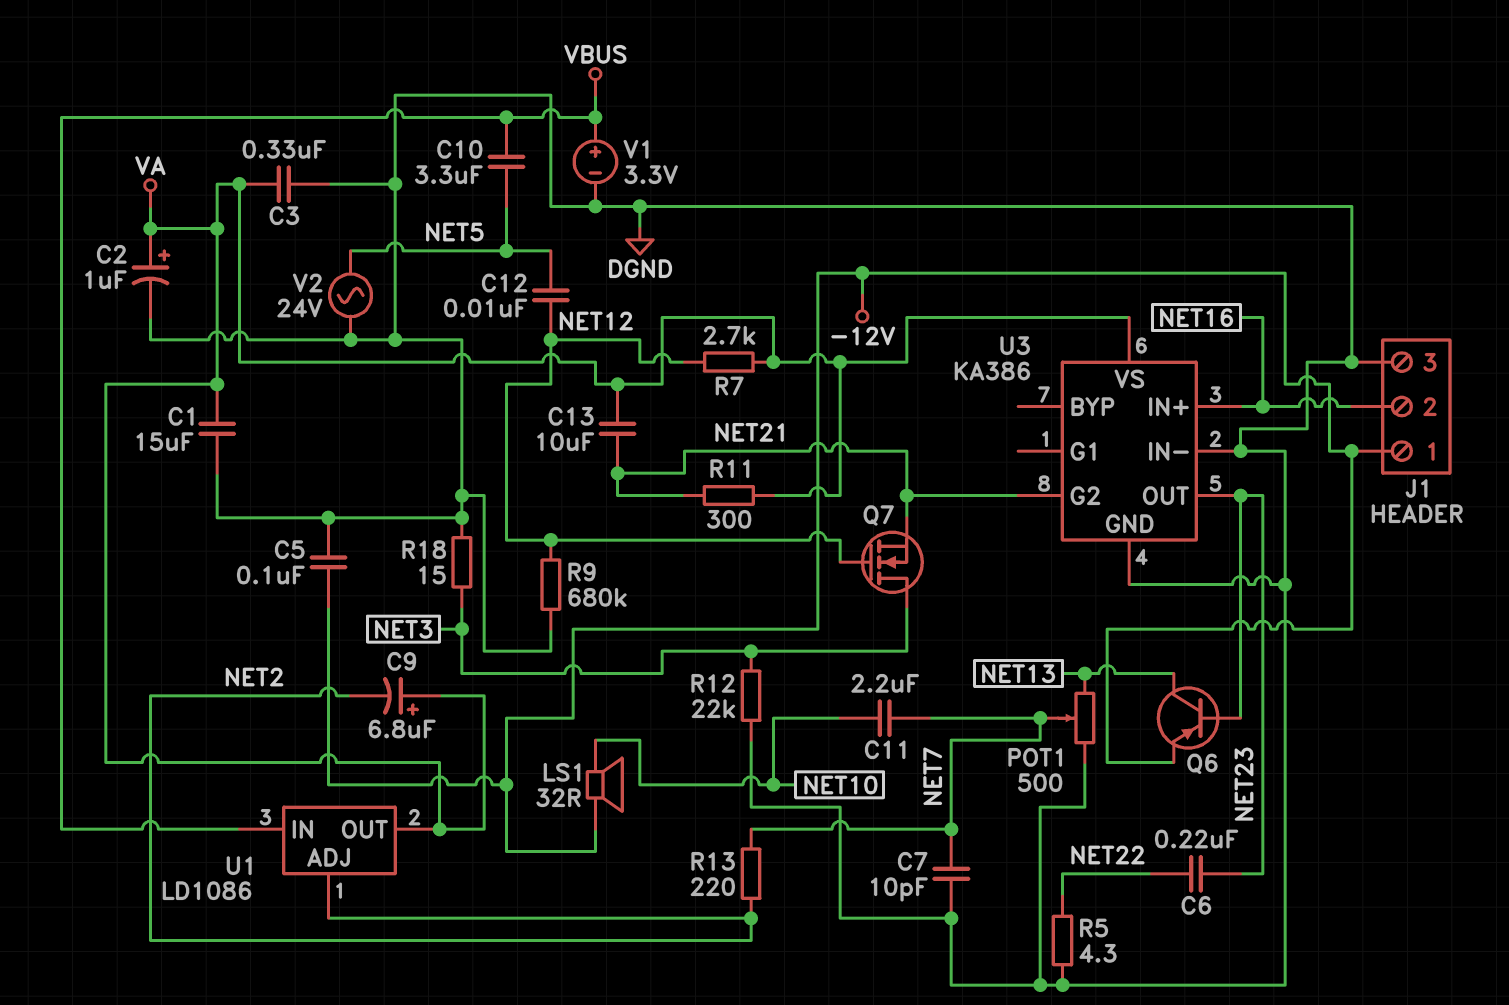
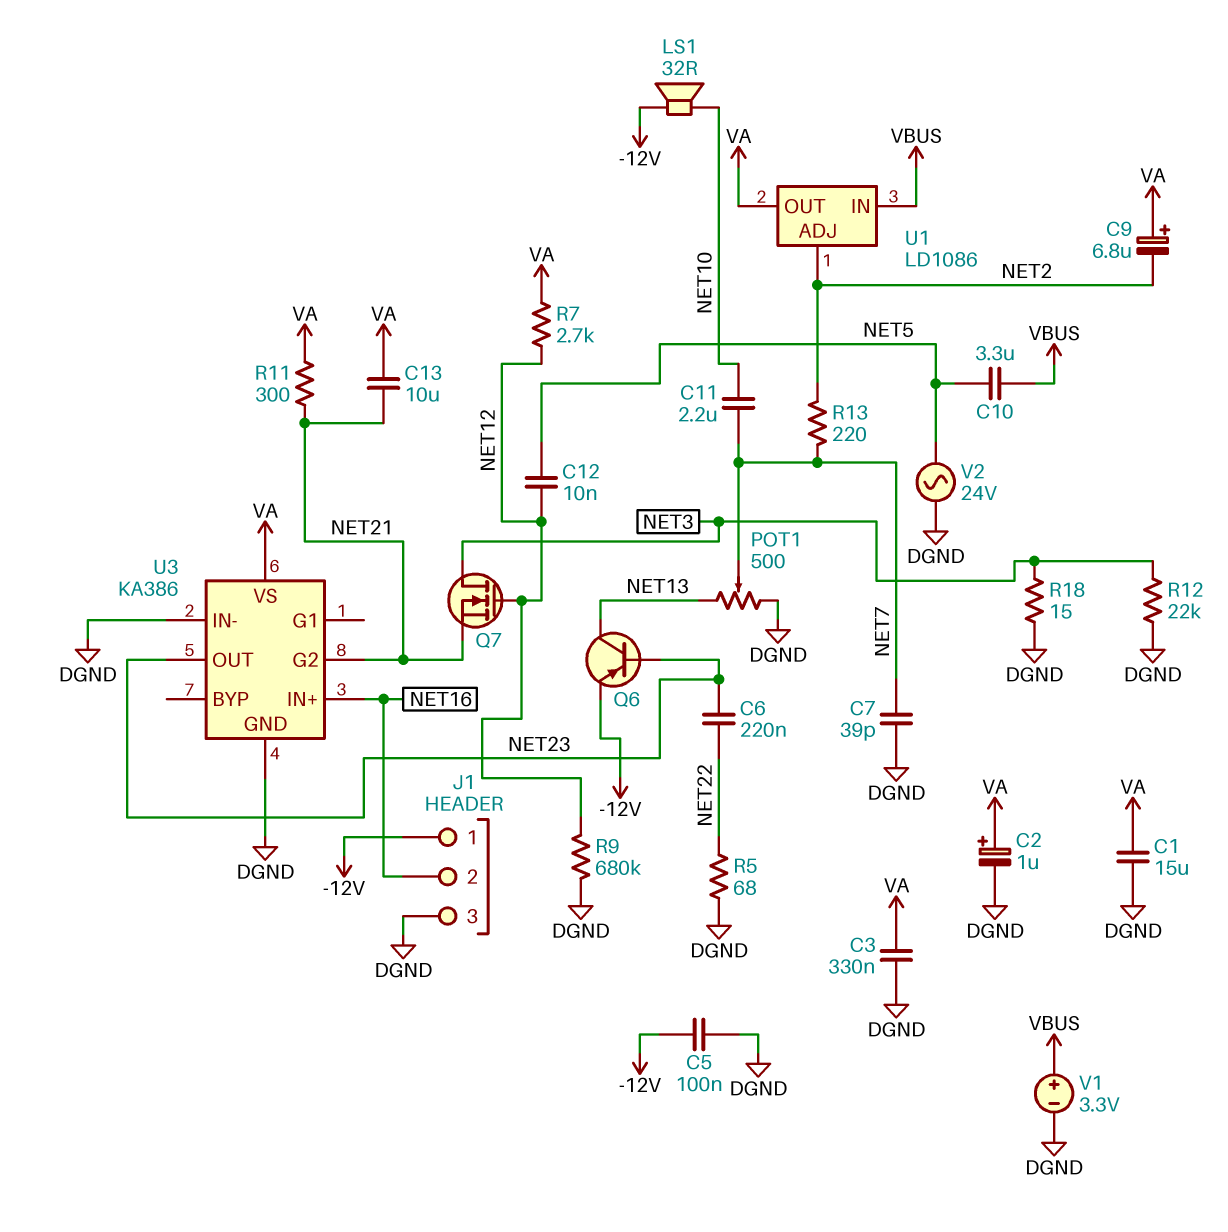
C7: 10pF (DGND, NET7) -> 39pF (DGND, NET7)
R5: 4.3 (DGND, NET22) -> 68 (DGND, NET22)

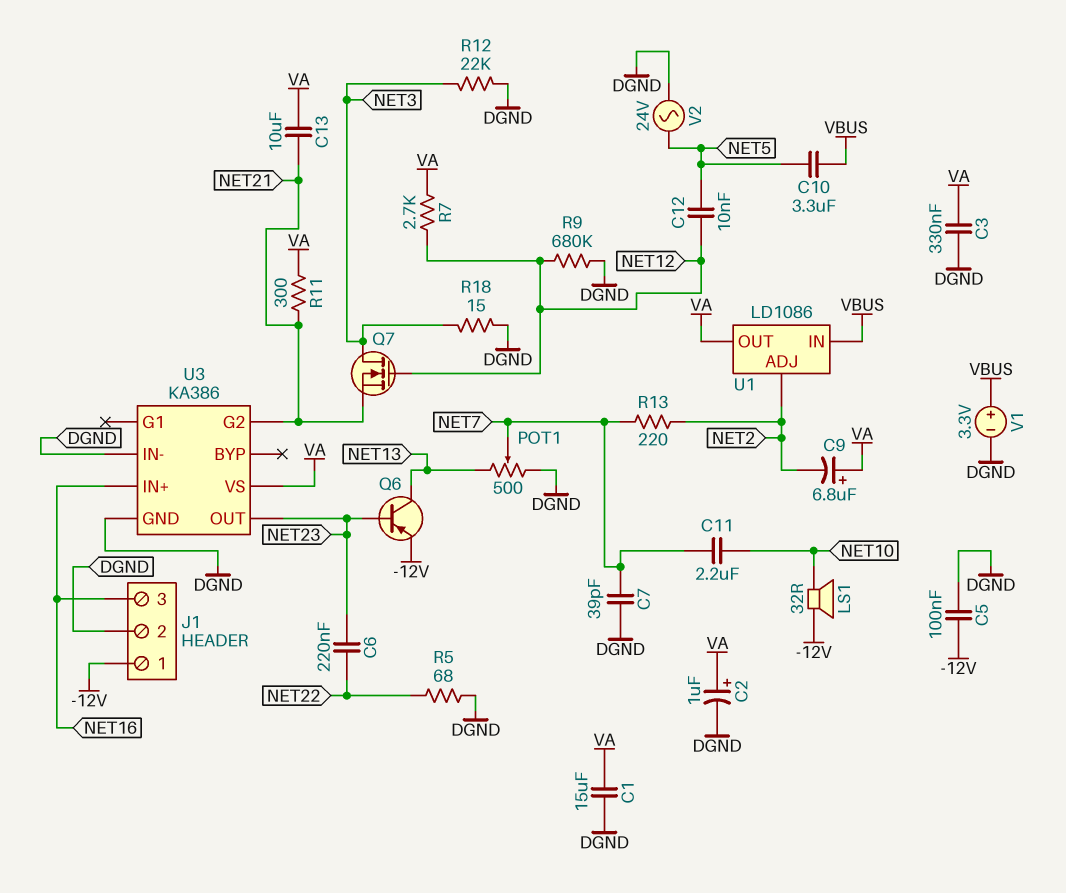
J1 pin 2: NET16 -> DGND
J1 pin 3: DGND -> NET16

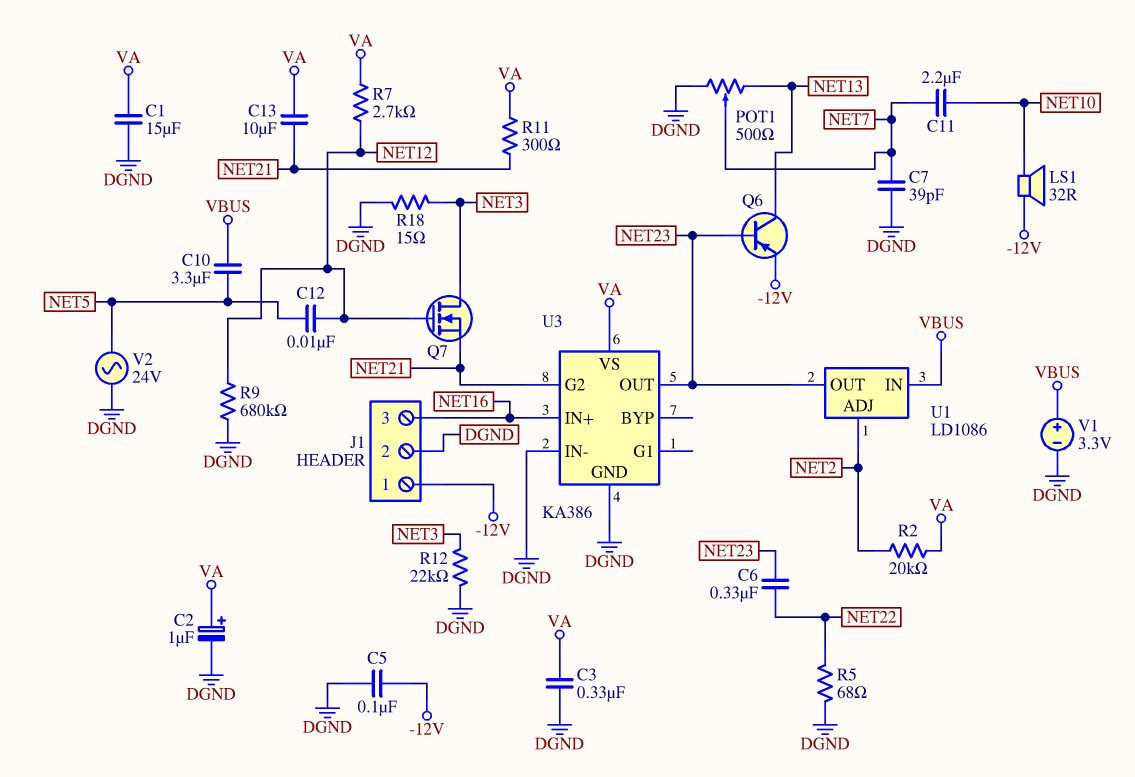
C6: 220nF (NET22, NET23) -> 330nF (NET22, NET23)
C9: 6.8uF (plus VA, minus NET2) -> none
R2: none -> 20k (NET2, VA)
R13: 220 (NET2, NET7) -> none
U1 pin OUT: VA -> NET23

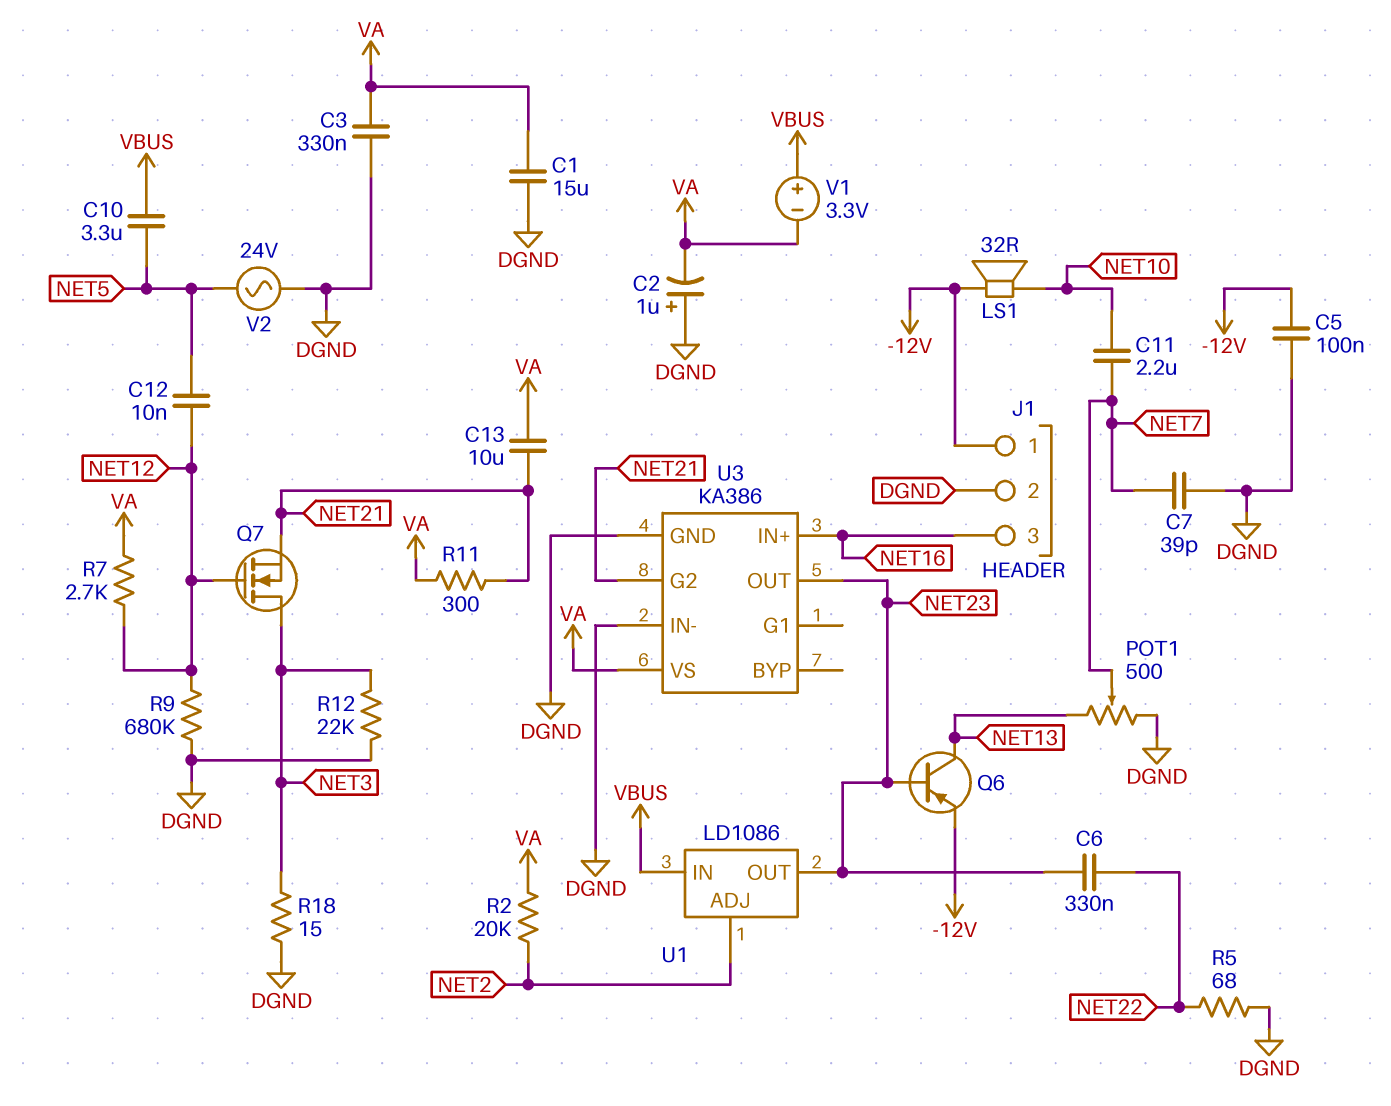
C2: 1uF (plus VA, minus DGND) -> 1uF (plus DGND, minus VA)
V1: 3.3V (plus VBUS, minus DGND) -> 3.3V (plus VBUS, minus VA)

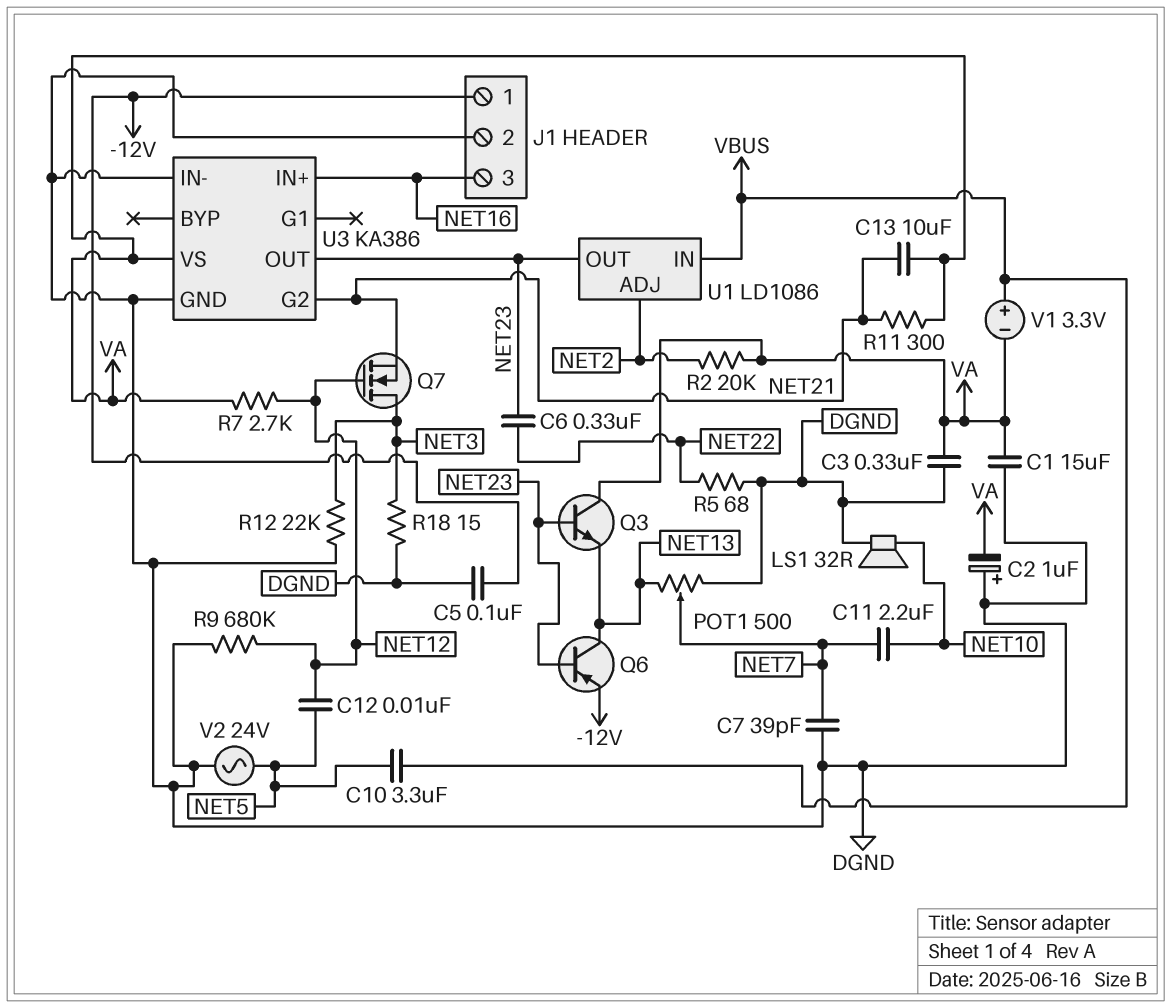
LS1: speaker 32R (-12V, NET10) -> speaker 32R (DGND, NET10)
Q3: none -> NPN (B NET23, C VA, E NET13)

